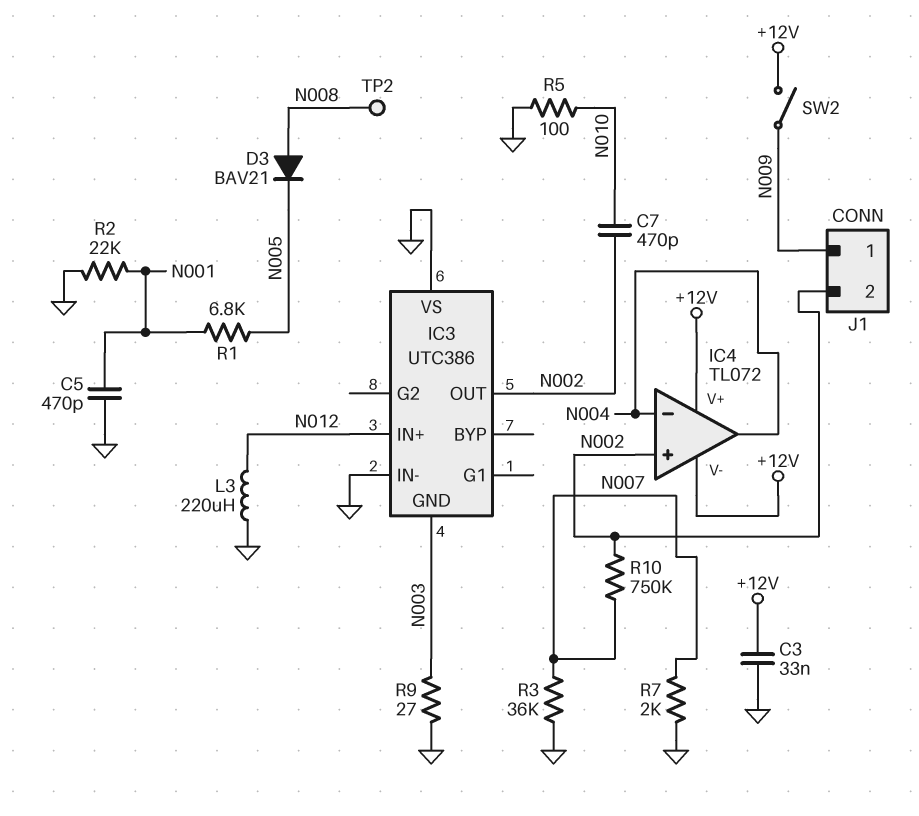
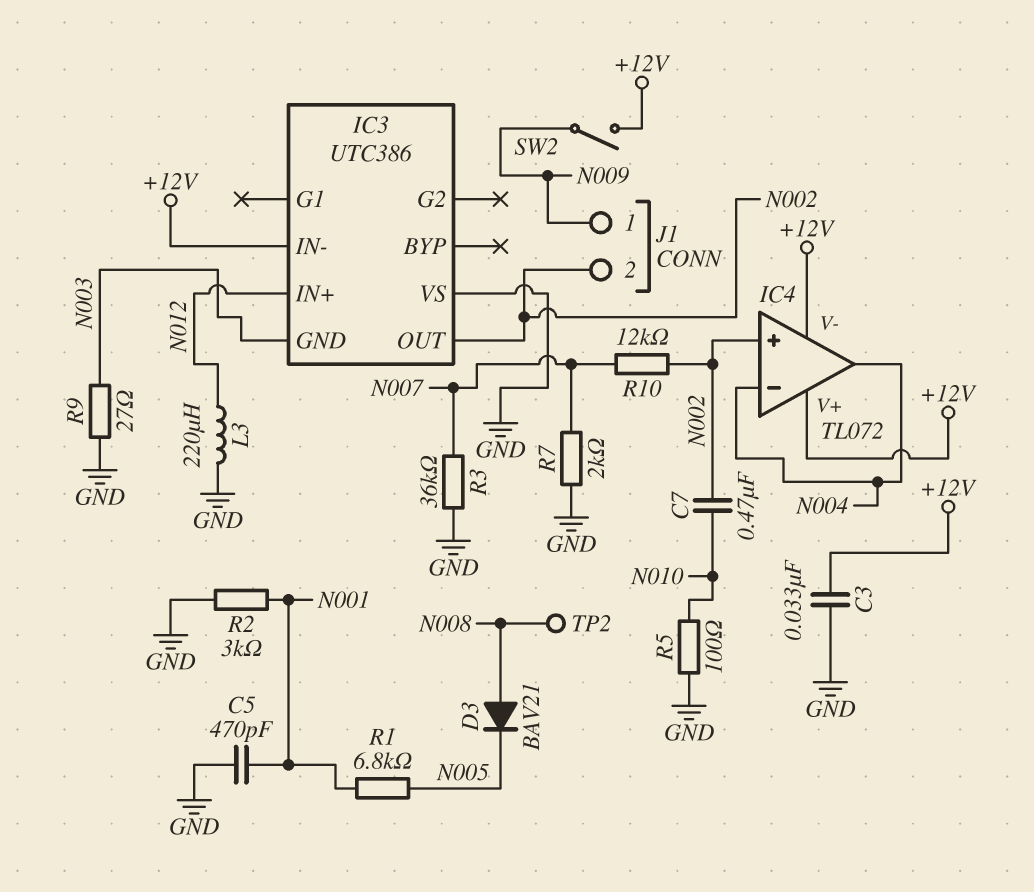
C7: 470pF (N002, N010) -> 470nF (N002, N010)
IC3 pin IN-: GND -> +12V
R2: 22k (GND, N001) -> 3k (GND, N001)
R10: 750k (N002, N007) -> 12k (N002, N007)

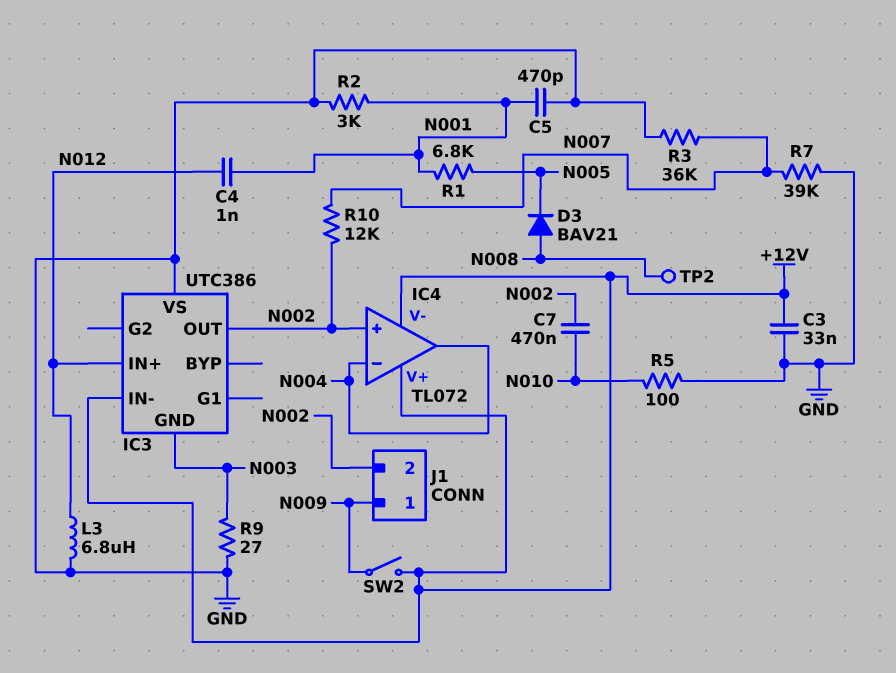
C4: none -> 1nF (N001, N012)
L3: 220uH (GND, N012) -> 6.8uH (GND, N012)
R7: 2k (GND, N007) -> 39k (GND, N007)

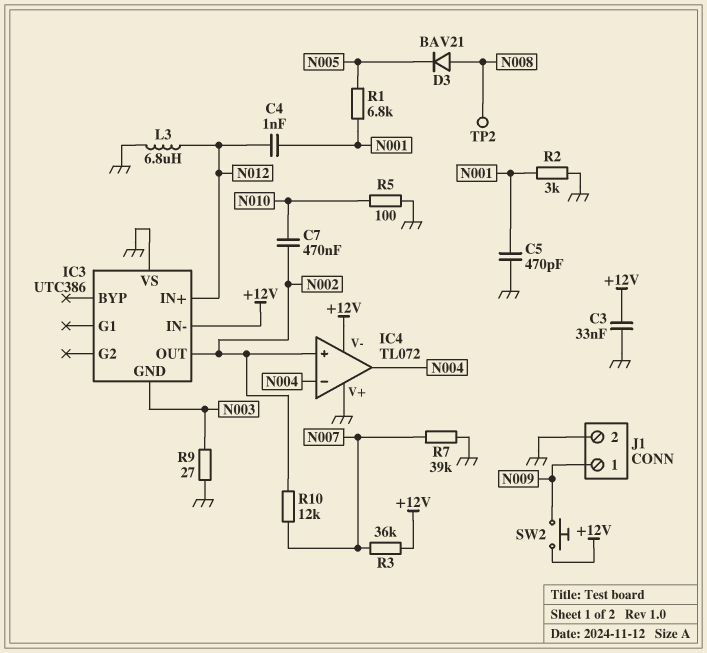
IC4 pin V+: +12V -> GND
J1 pin 2: N002 -> GND
R3: 36k (GND, N007) -> 36k (+12V, N007)
SW2: switch (+12V, N009) -> button (+12V, N009)

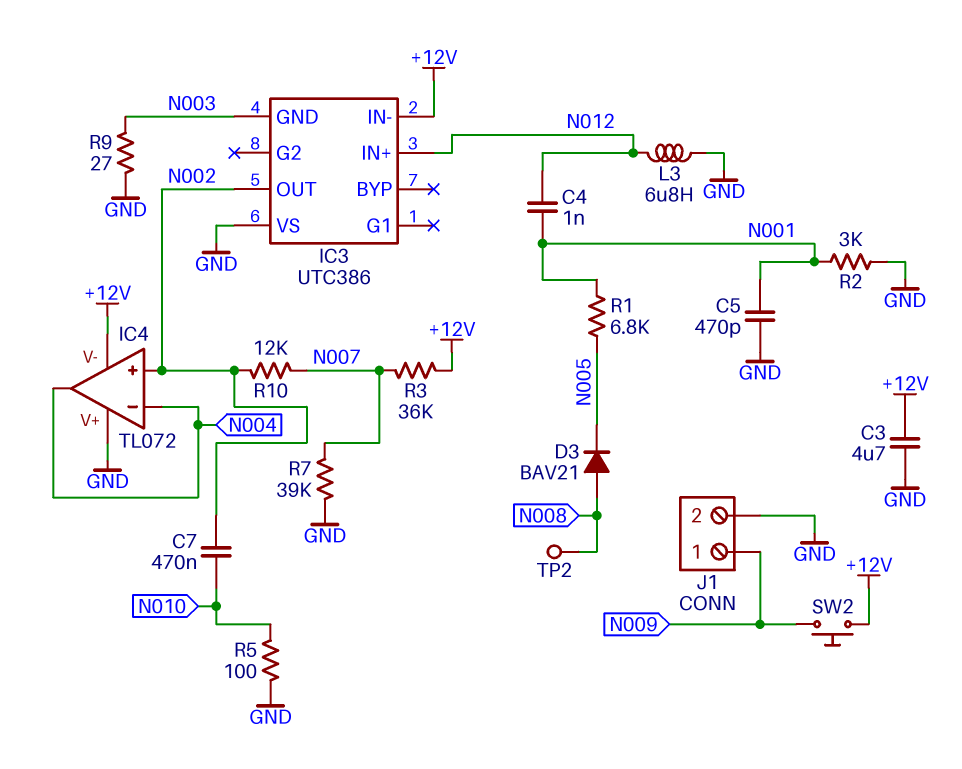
C3: 33nF (+12V, GND) -> 4.7uF (+12V, GND)

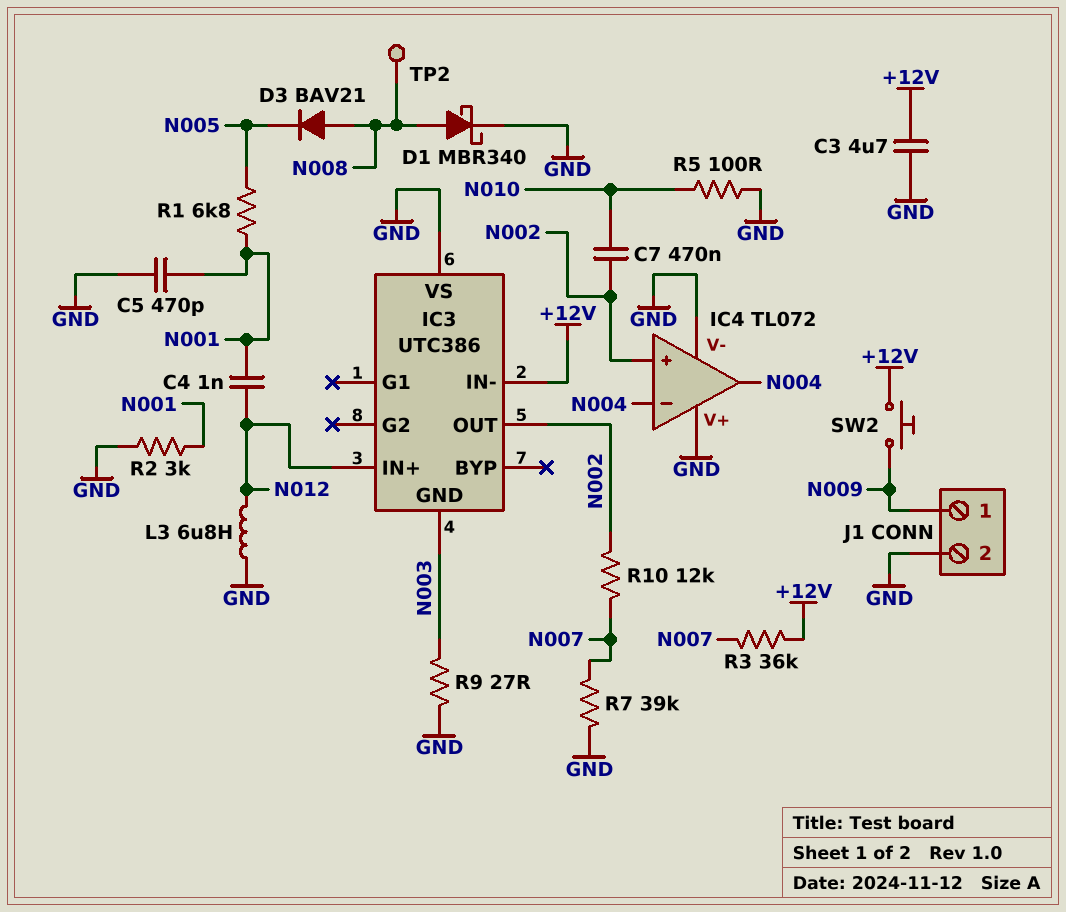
D1: none -> schottky MBR340 (A N008, K GND)
IC4 pin V-: +12V -> GND

